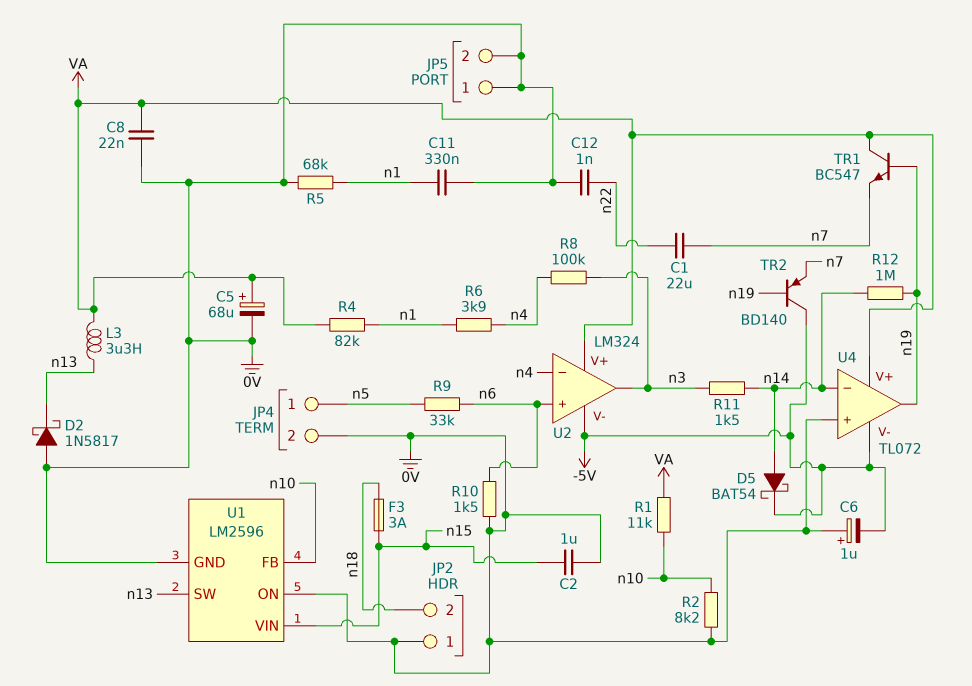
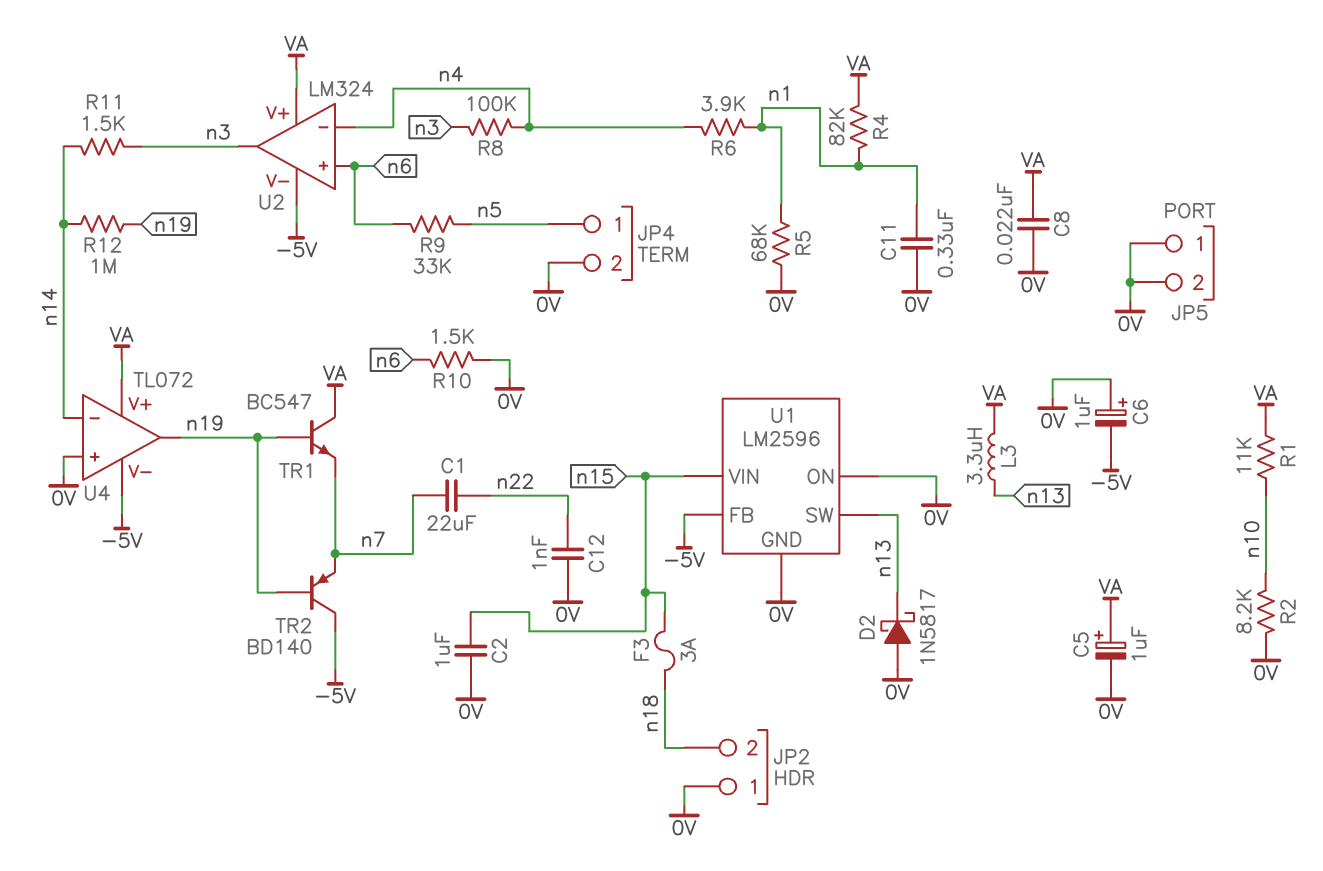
C5: 68uF (plus VA, minus 0V) -> 1uF (plus VA, minus 0V)
D5: schottky BAT54 (A n14, K -5V) -> none
U1 pin FB: n10 -> -5V

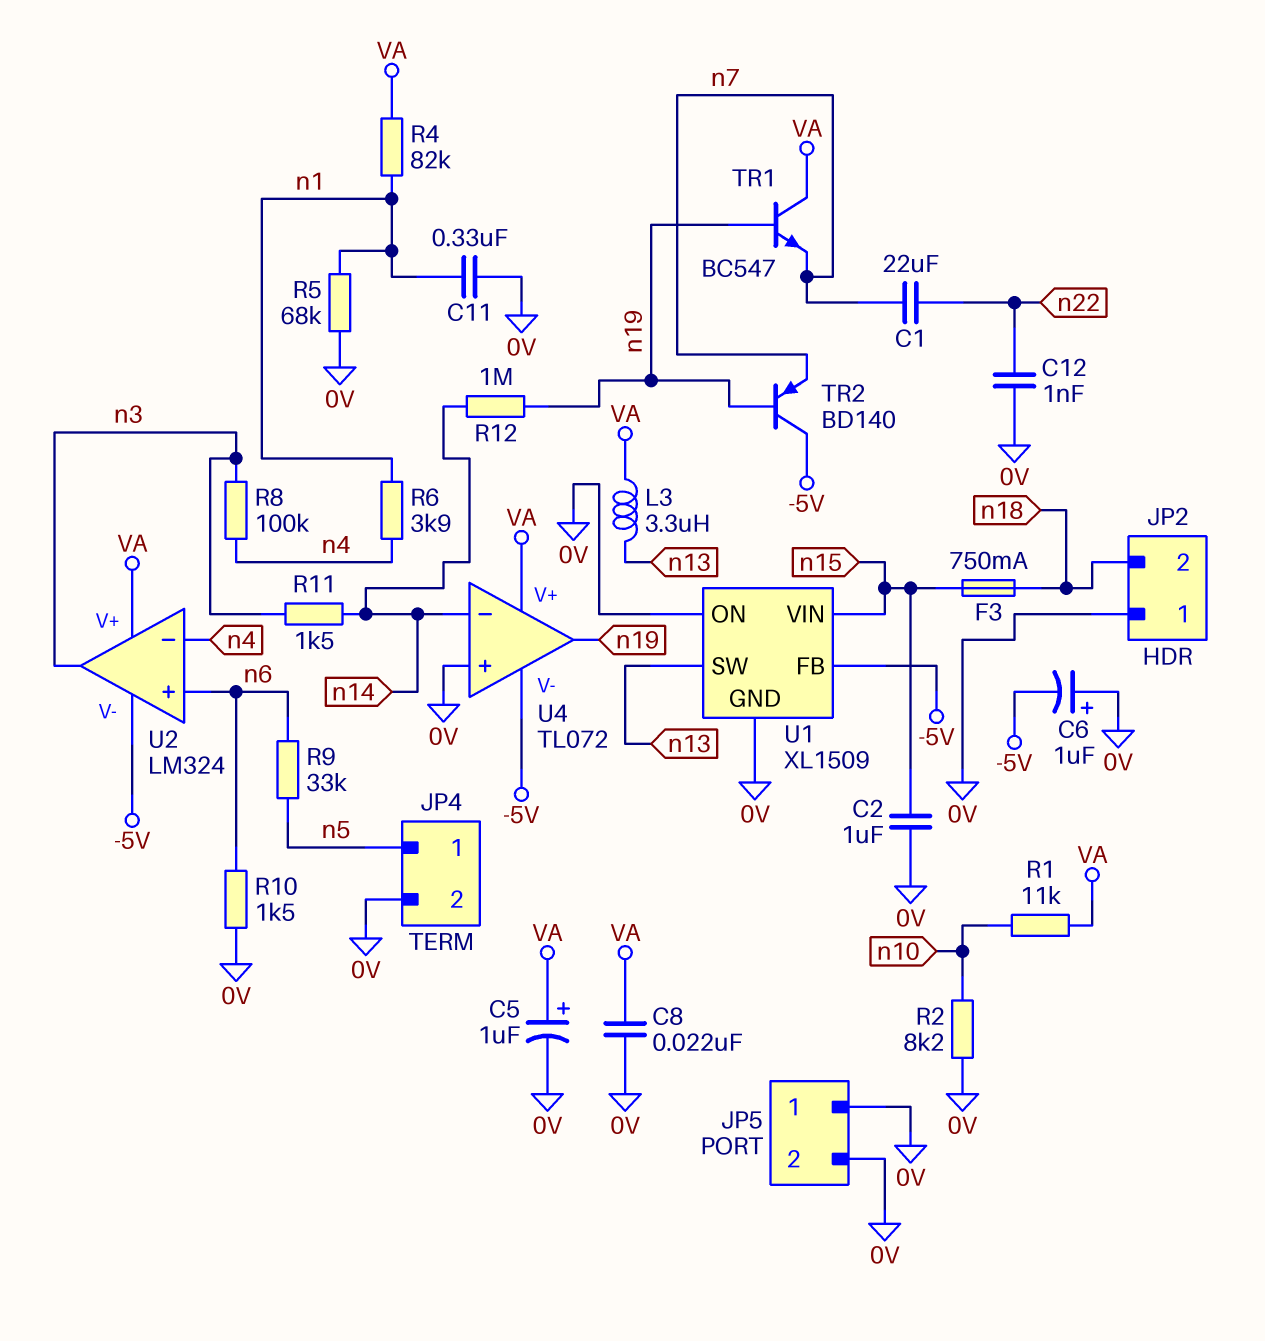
D2: schottky 1N5817 (A 0V, K n13) -> none
F3: 3A (n15, n18) -> 750mA (n15, n18)
U1: LM2596 -> XL1509

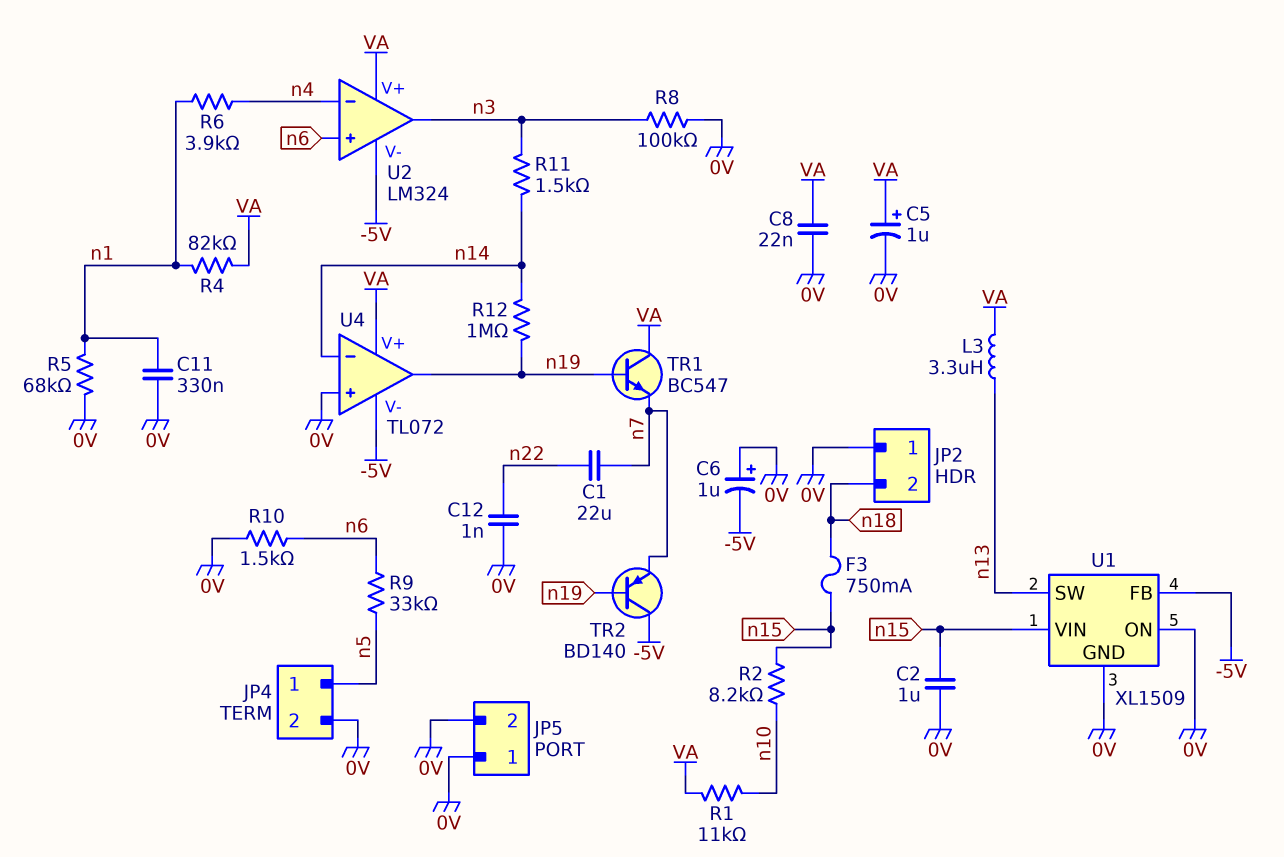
R2: 8.2k (0V, n10) -> 8.2k (n10, n15)
R8: 100k (n3, n4) -> 100k (0V, n3)

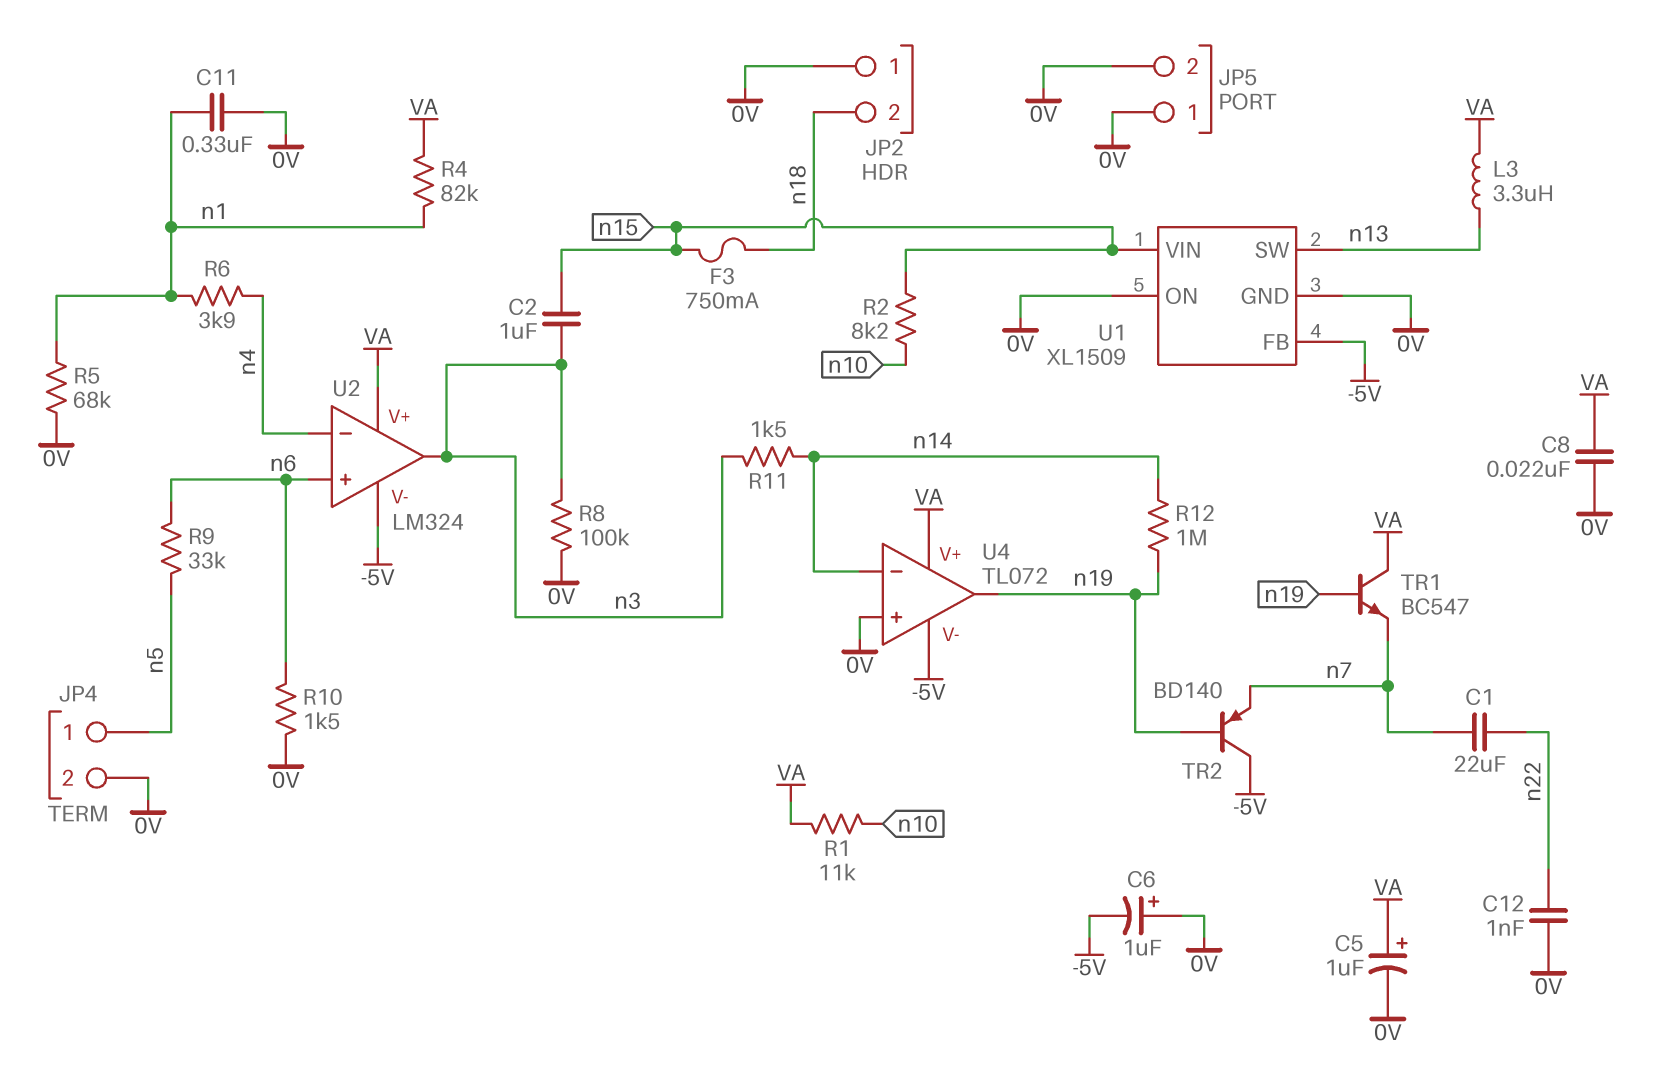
C2: 1uF (0V, n15) -> 1uF (n3, n15)

